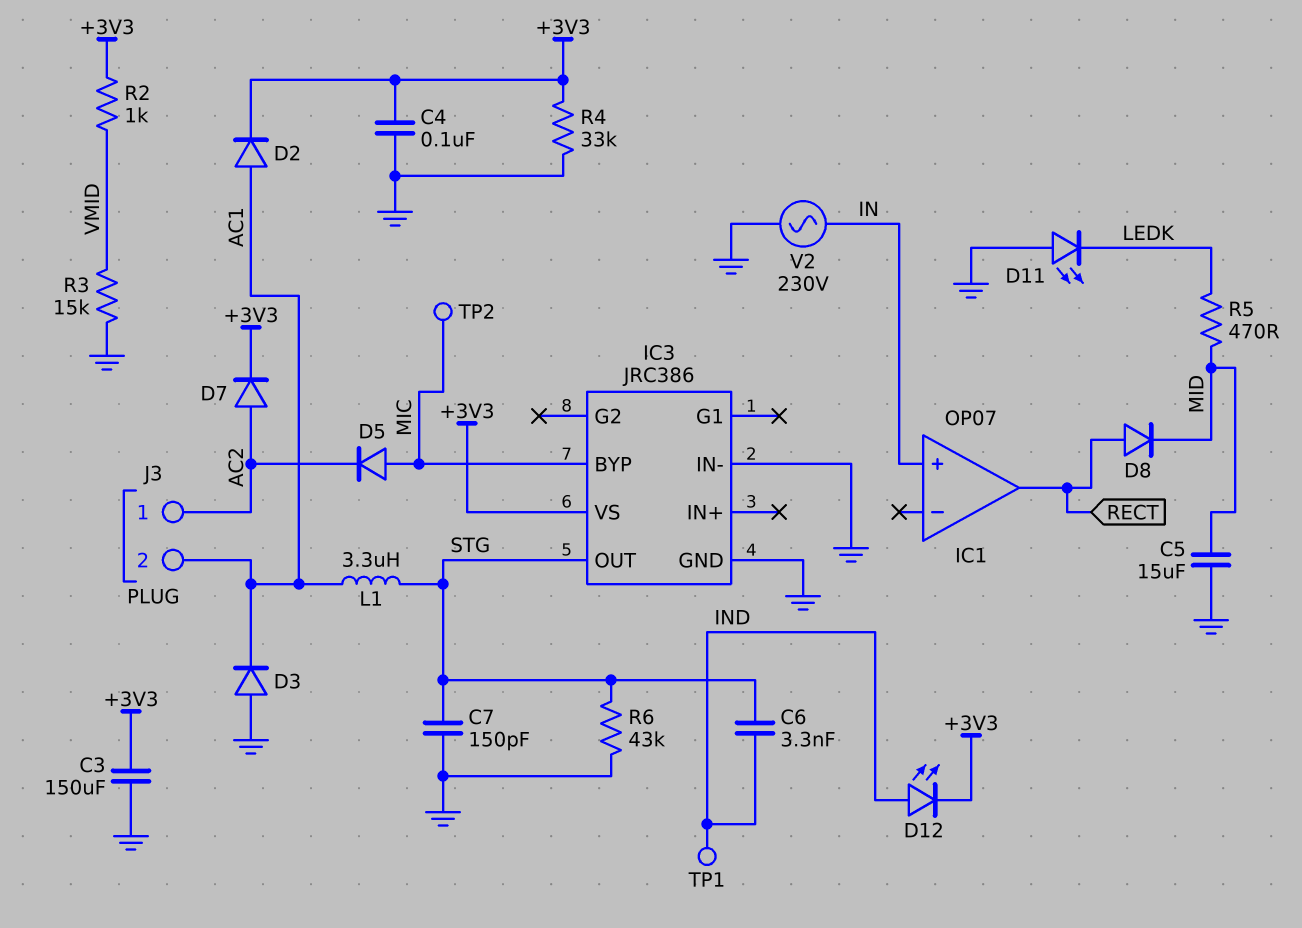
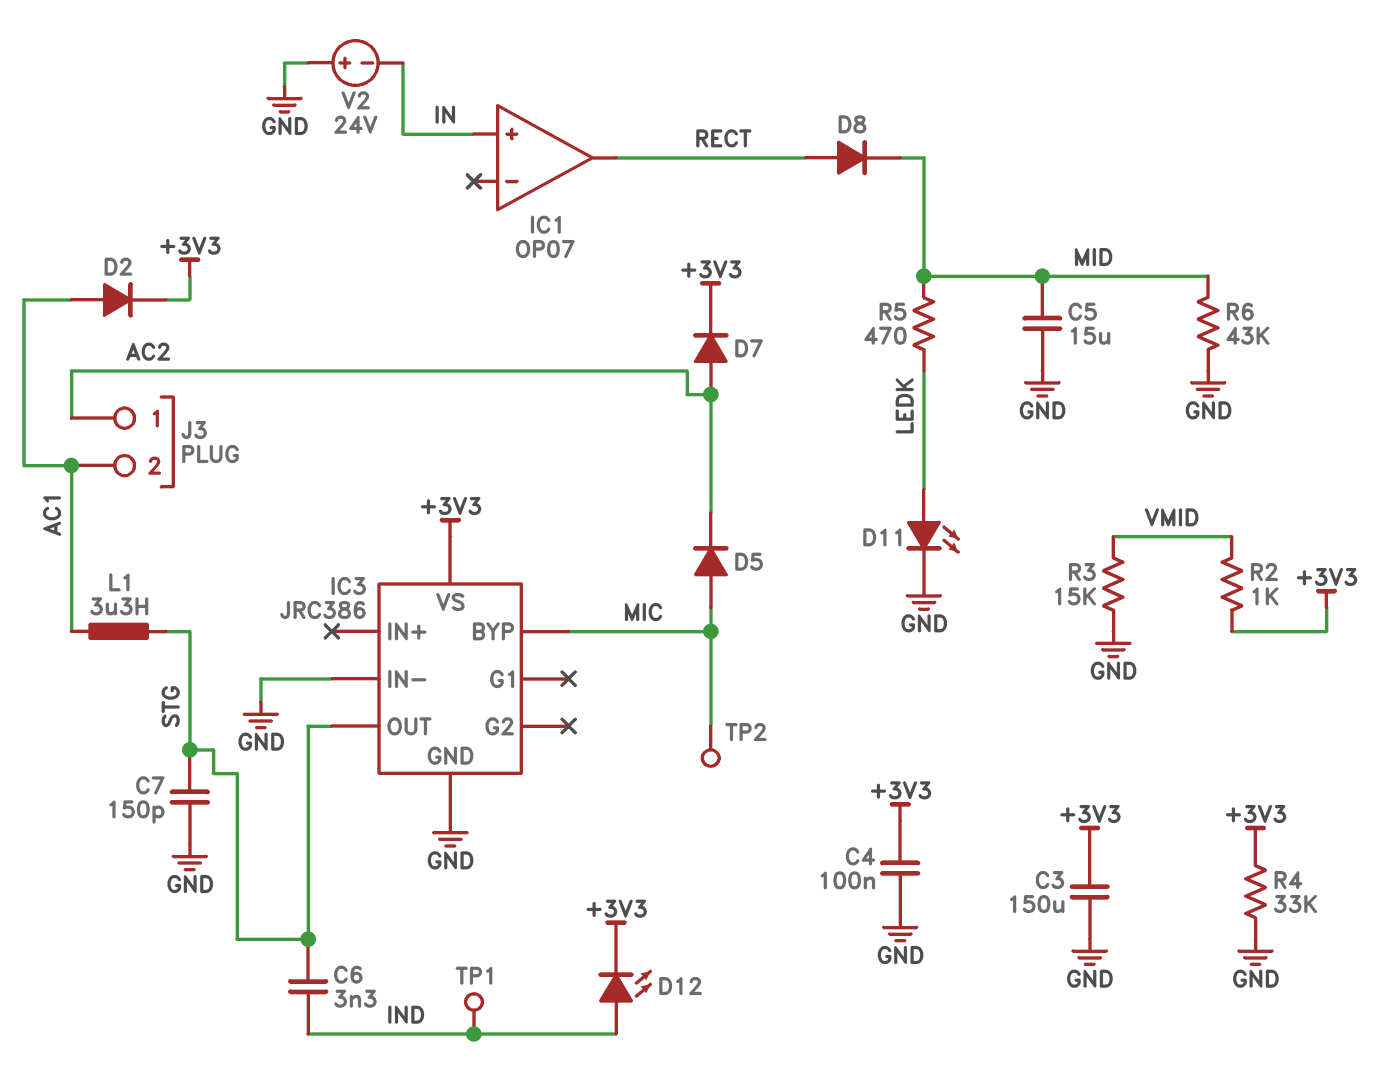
D3: diode (A GND, K AC1) -> none
D11: LED (A GND, K LEDK) -> LED (A LEDK, K GND)
R6: 43k (GND, STG) -> 43k (GND, MID)
V2: AC 230V (GND, IN) -> 24V (plus GND, minus IN)

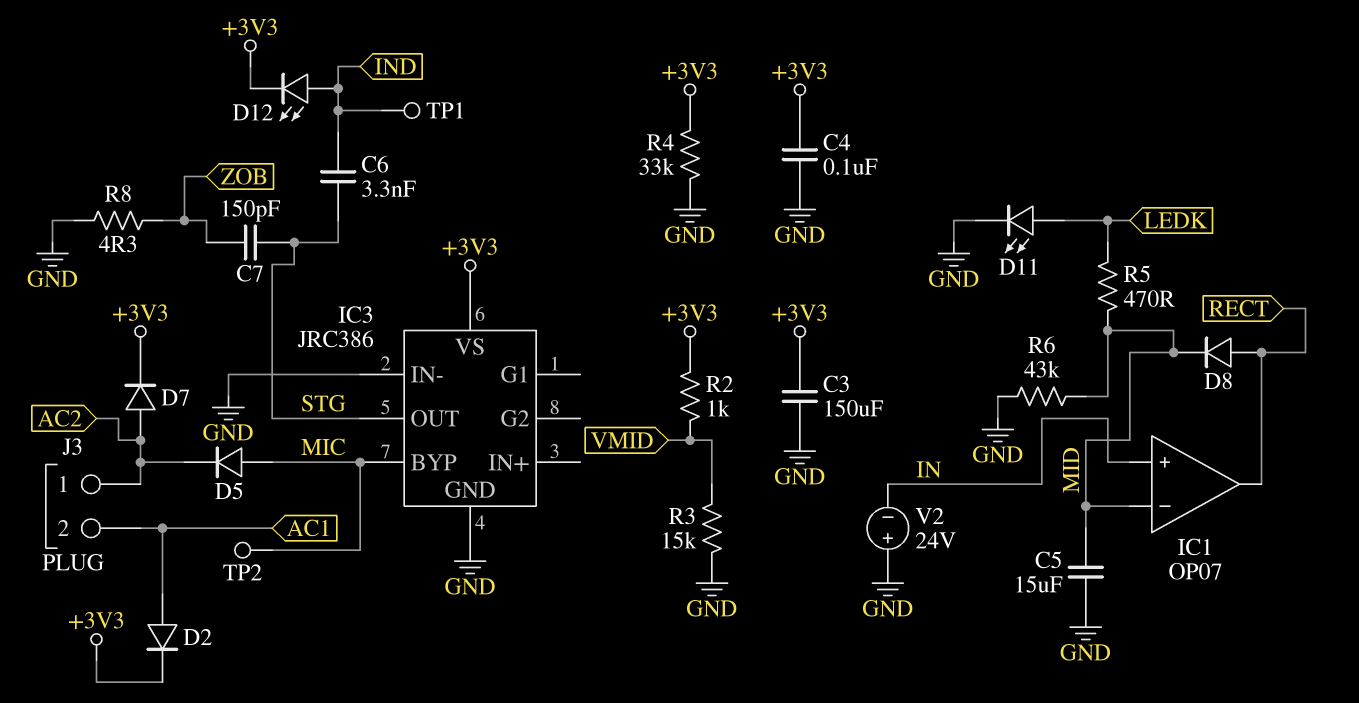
C7: 150pF (GND, STG) -> 150pF (STG, ZOB)
IC1 pin in-: none -> MID
L1: 3.3uH (AC1, STG) -> none
R8: none -> 4.3 (GND, ZOB)

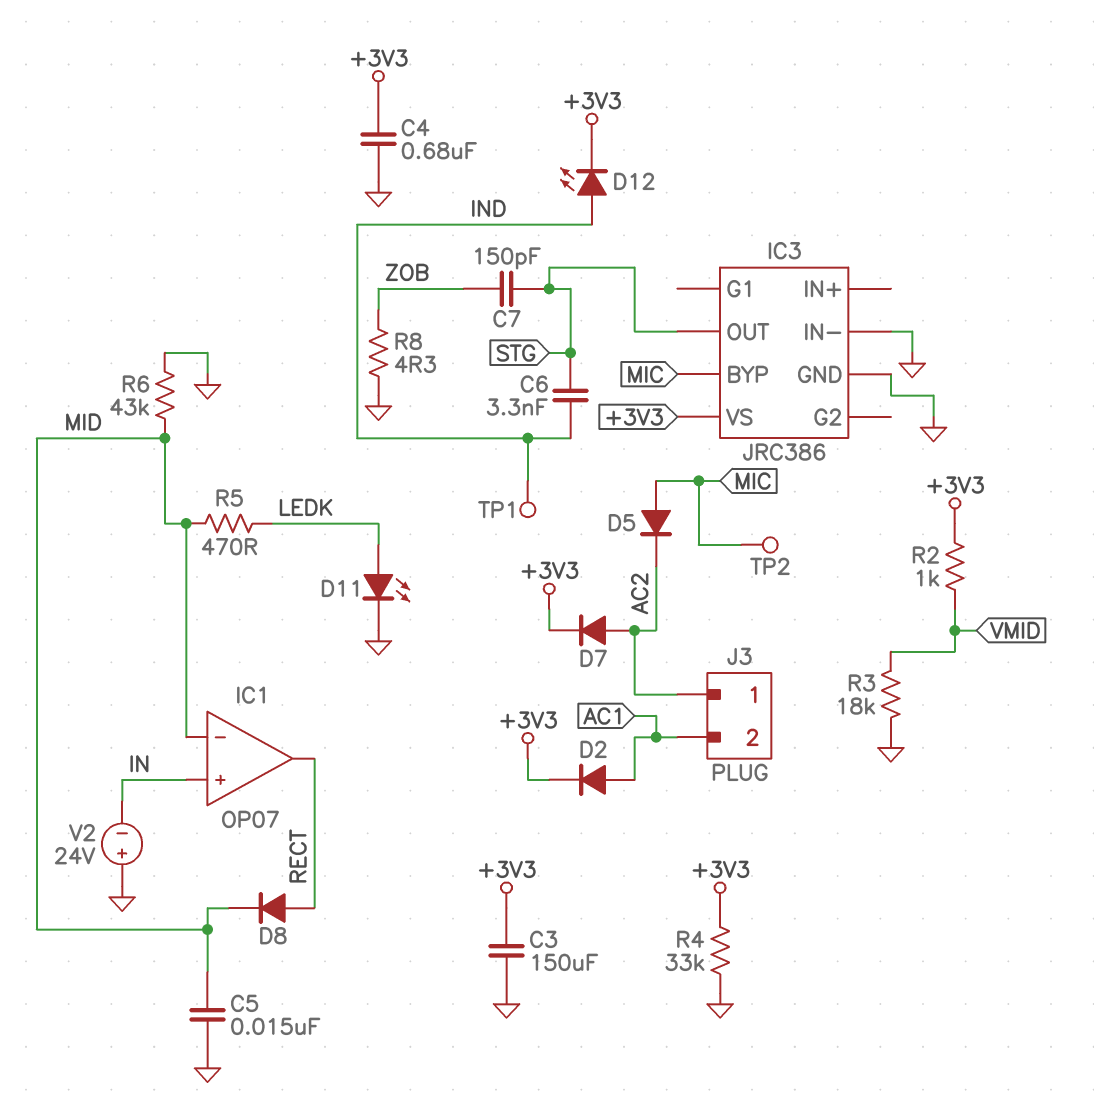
C4: 100nF (+3V3, GND) -> 680nF (+3V3, GND)
C5: 15uF (GND, MID) -> 15nF (GND, MID)
R3: 15k (GND, VMID) -> 18k (GND, VMID)

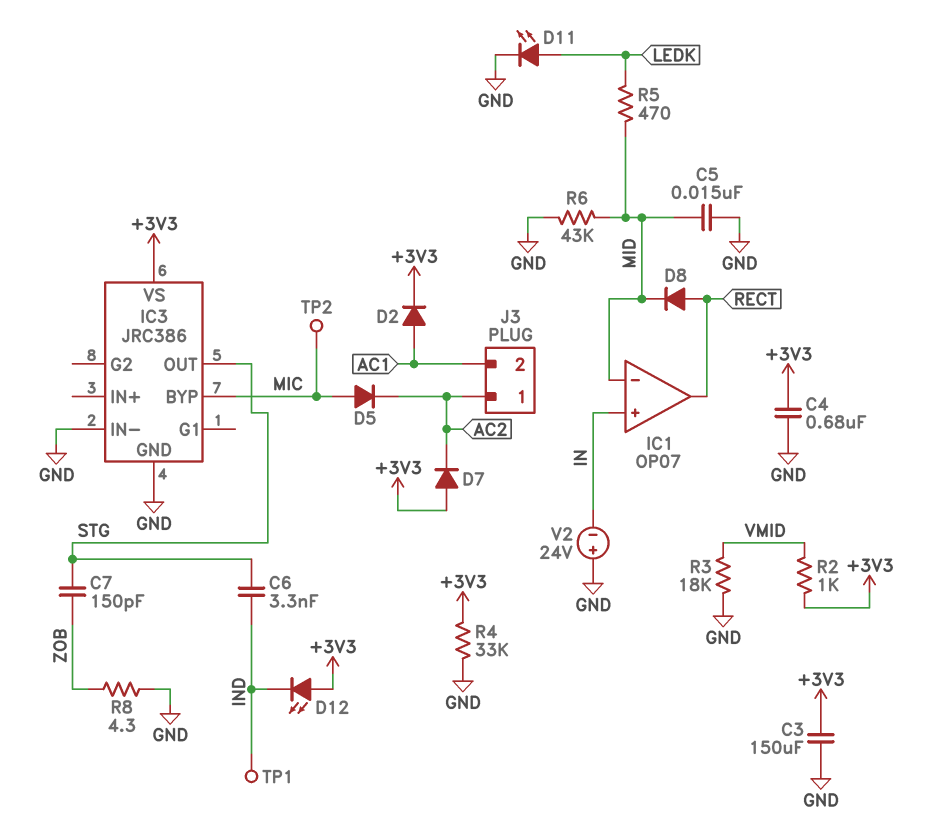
D7: diode (A AC2, K +3V3) -> diode (A +3V3, K AC2)
D12: LED (A IND, K +3V3) -> LED (A +3V3, K IND)

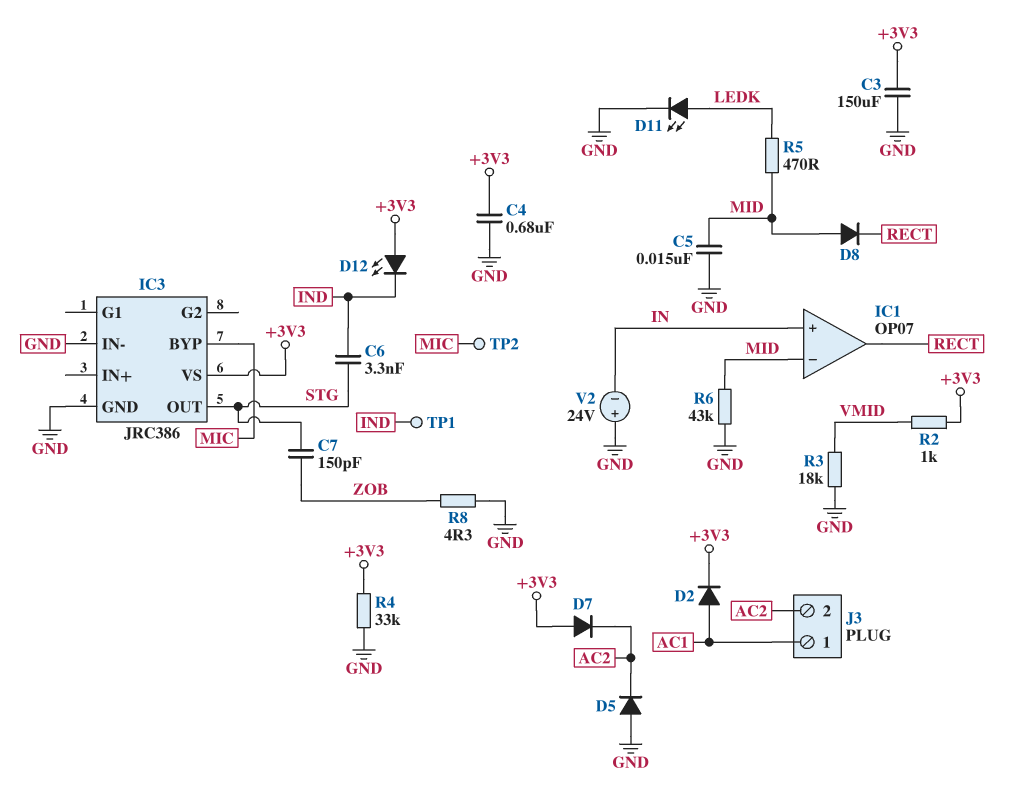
D5: diode (A MIC, K AC2) -> diode (A GND, K AC2)
D8: diode (A RECT, K MID) -> diode (A MID, K RECT)
J3 pin 1: AC2 -> AC1
J3 pin 2: AC1 -> AC2

